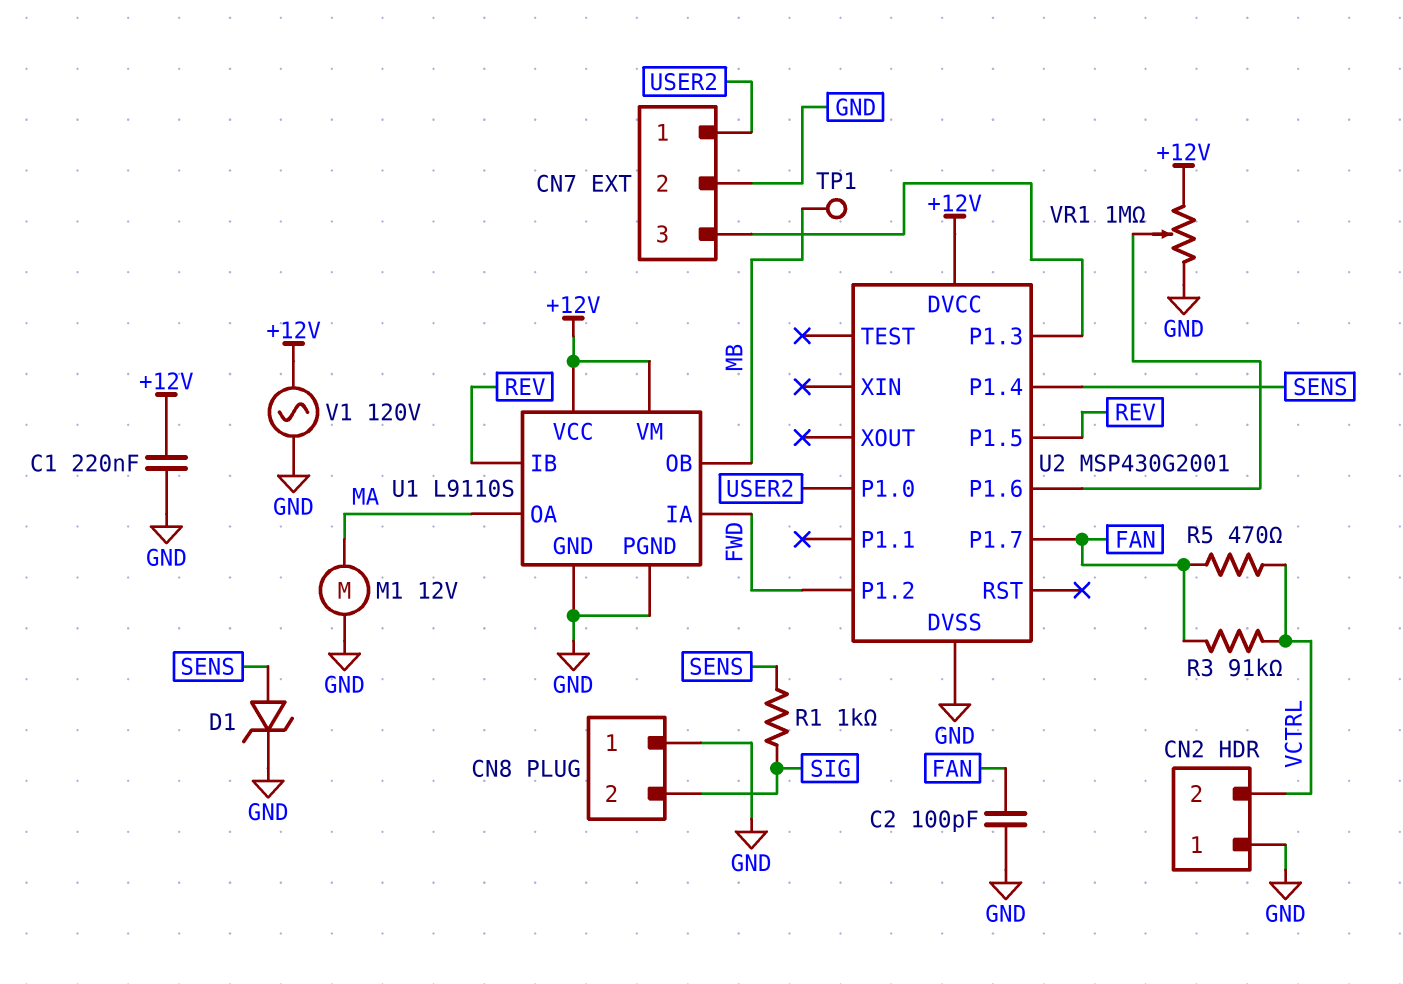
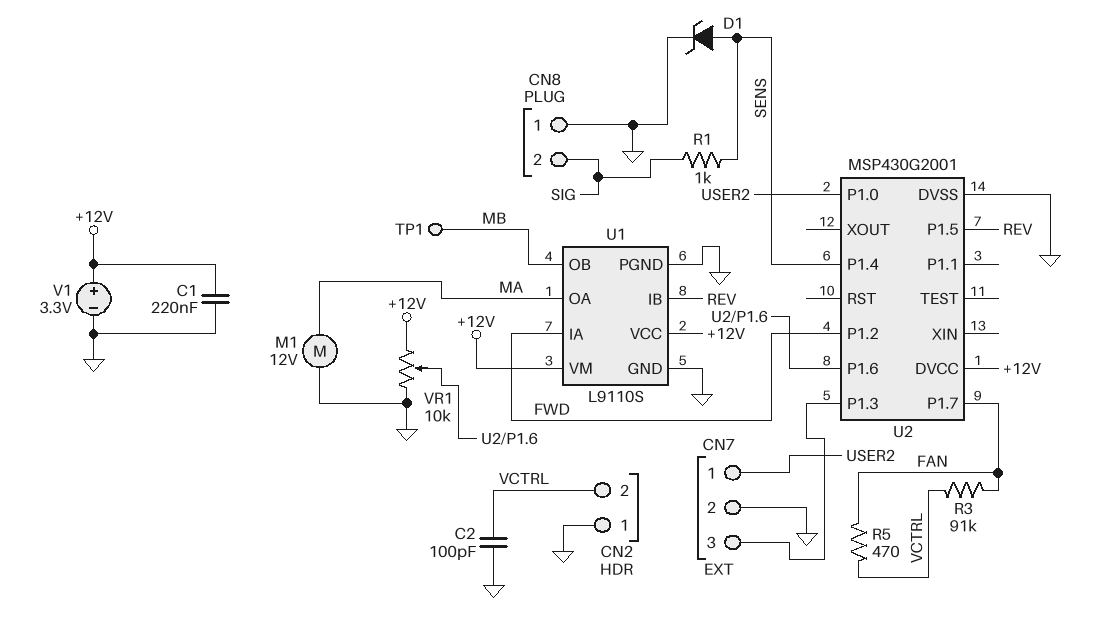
C2: 100pF (FAN, GND) -> 100pF (GND, VCTRL)
V1: AC 120V (+12V, GND) -> 3.3V (plus +12V, minus GND)
VR1: 1M (+12V, GND, wiper U2/P1.6) -> 10k (+12V, GND, wiper U2/P1.6)

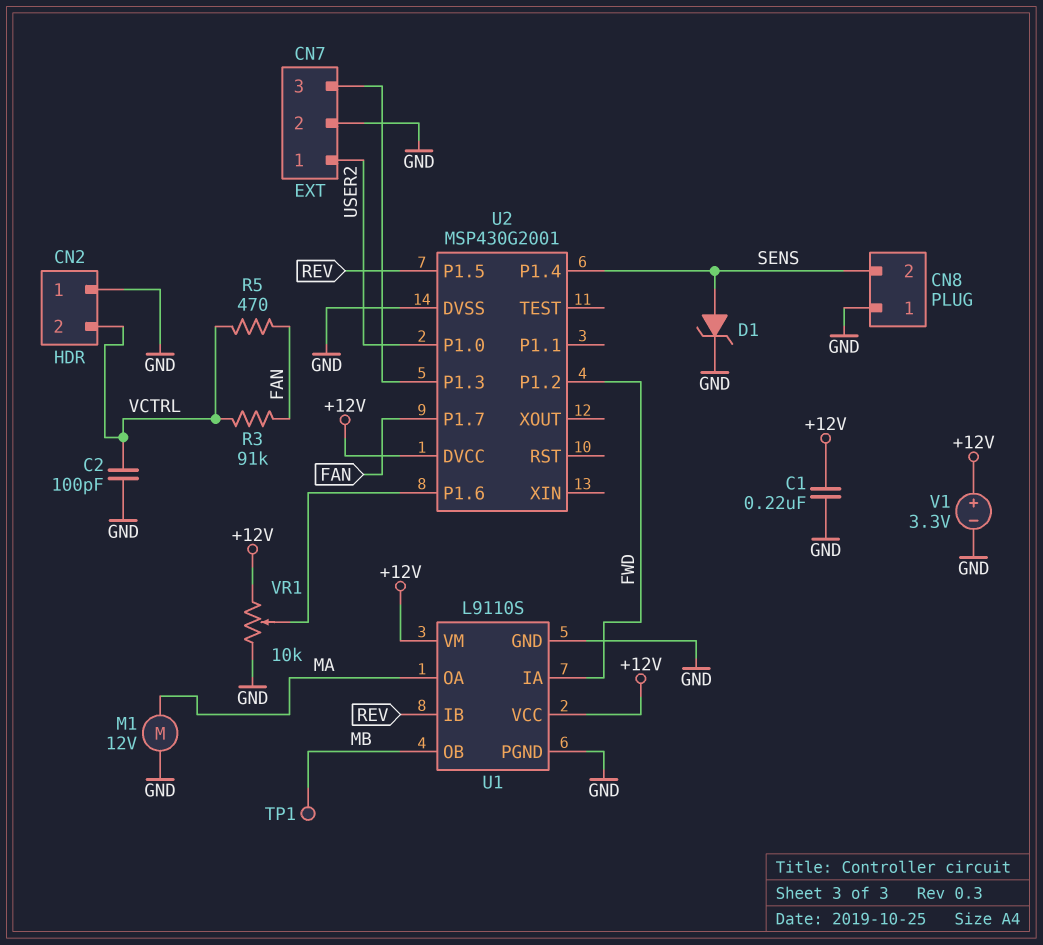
CN8 pin 2: SIG -> SENS
R1: 1k (SENS, SIG) -> none

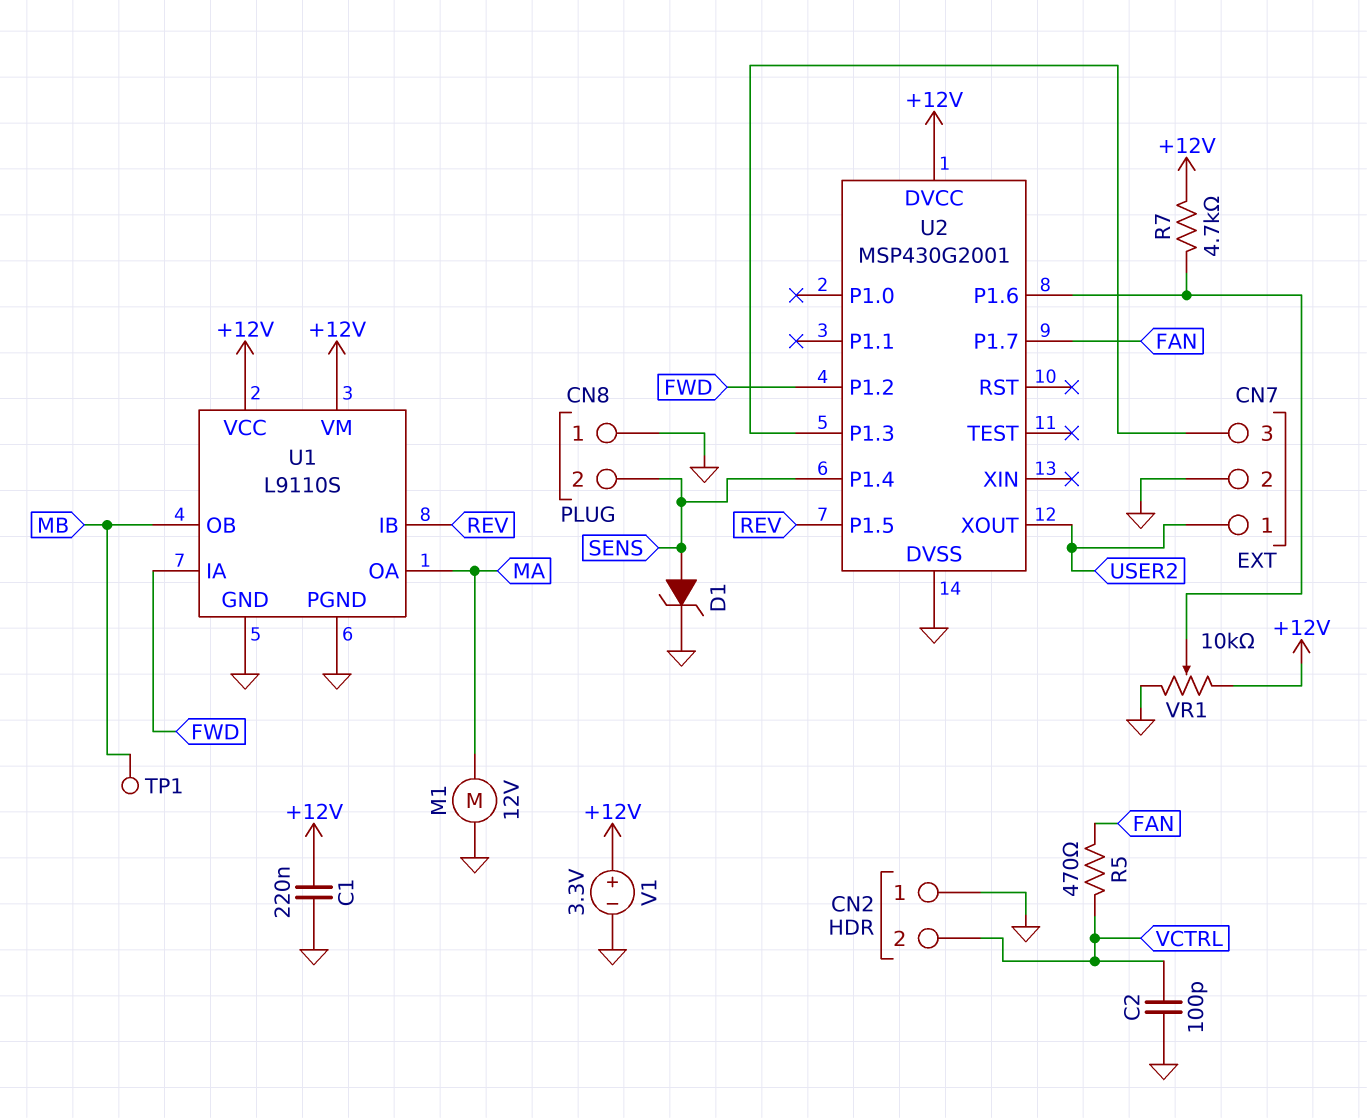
R3: 91k (FAN, VCTRL) -> none
R7: none -> 4.7k (+12V, U2/P1.6)
U2 pin P1.0: USER2 -> none
U2 pin XOUT: none -> USER2

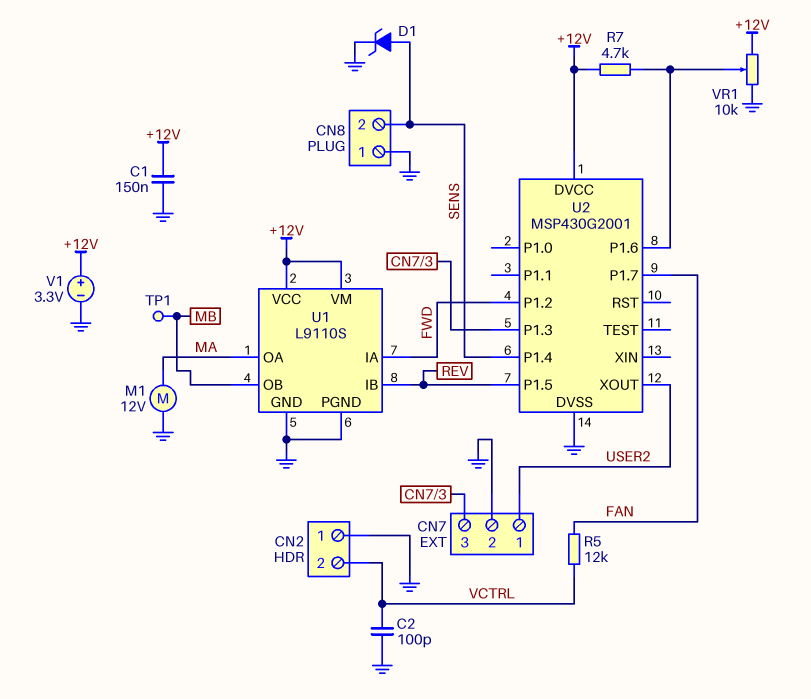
C1: 220nF (+12V, GND) -> 150nF (+12V, GND)
R5: 470 (FAN, VCTRL) -> 12k (FAN, VCTRL)

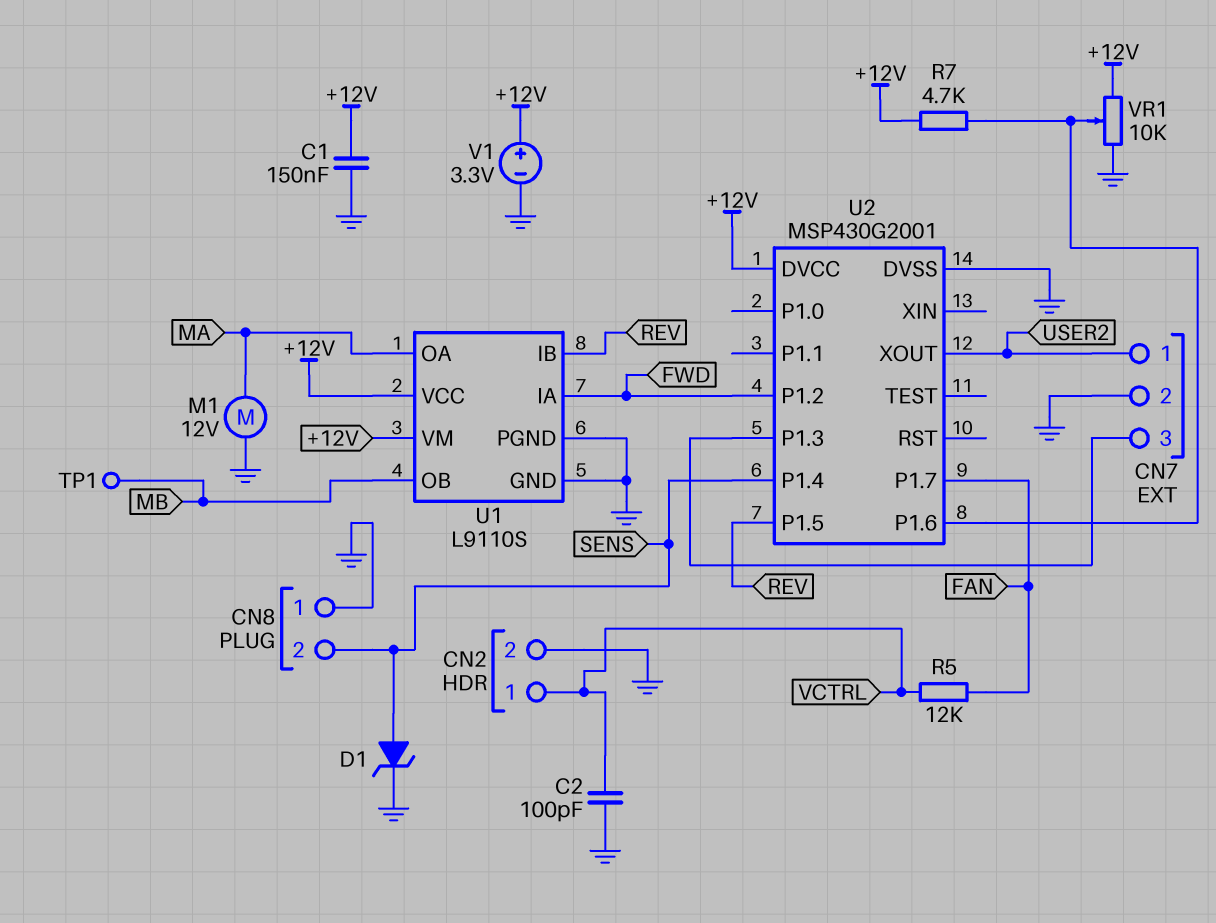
CN2 pin 1: GND -> VCTRL
CN2 pin 2: VCTRL -> GND

